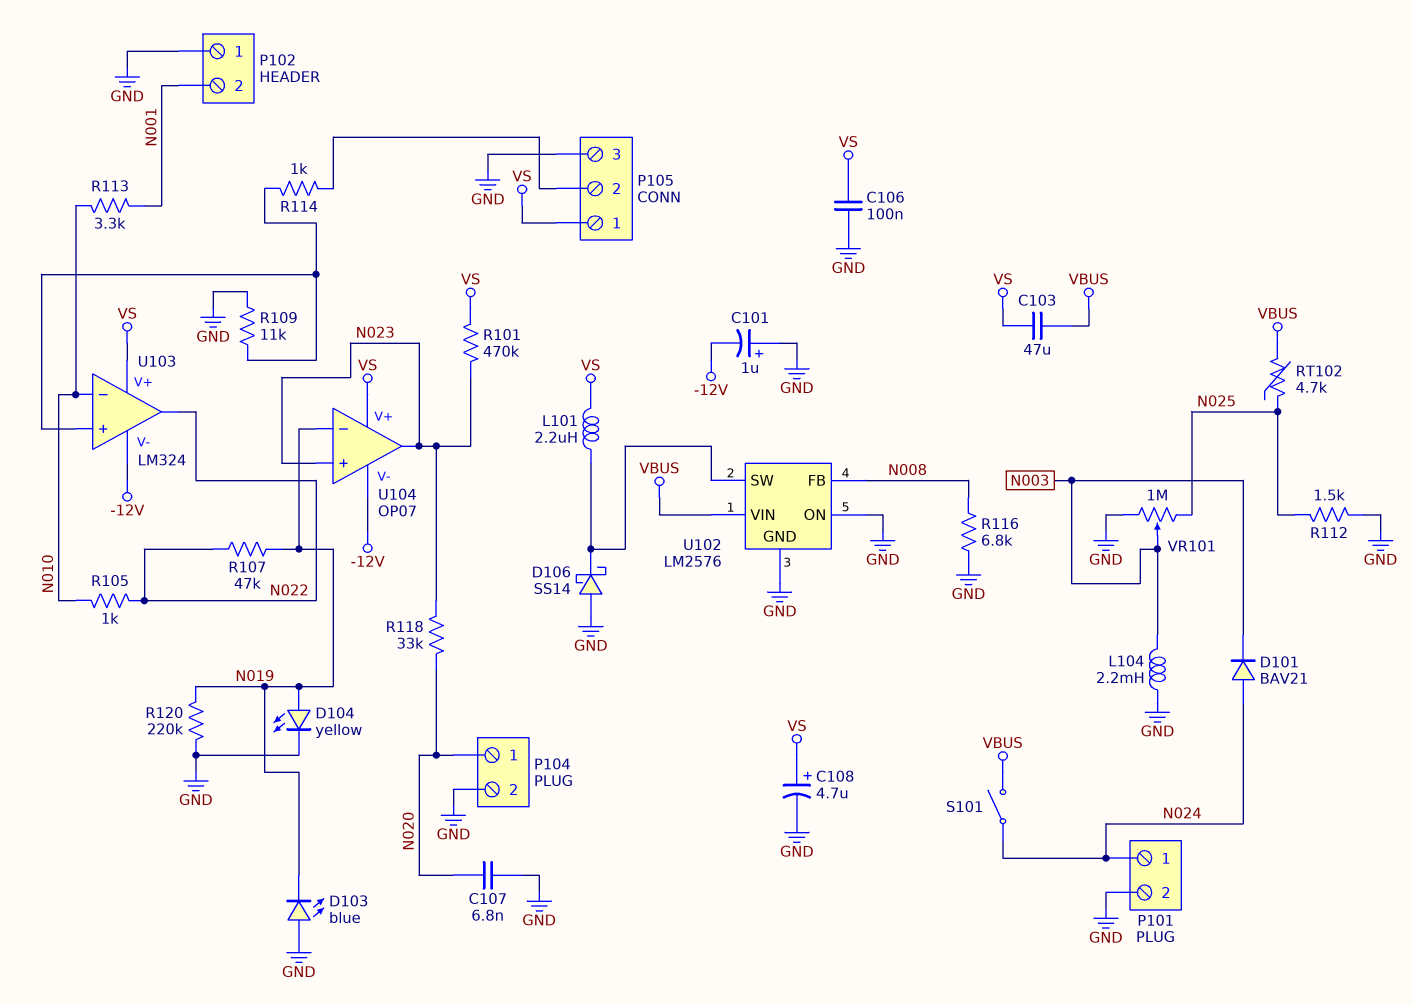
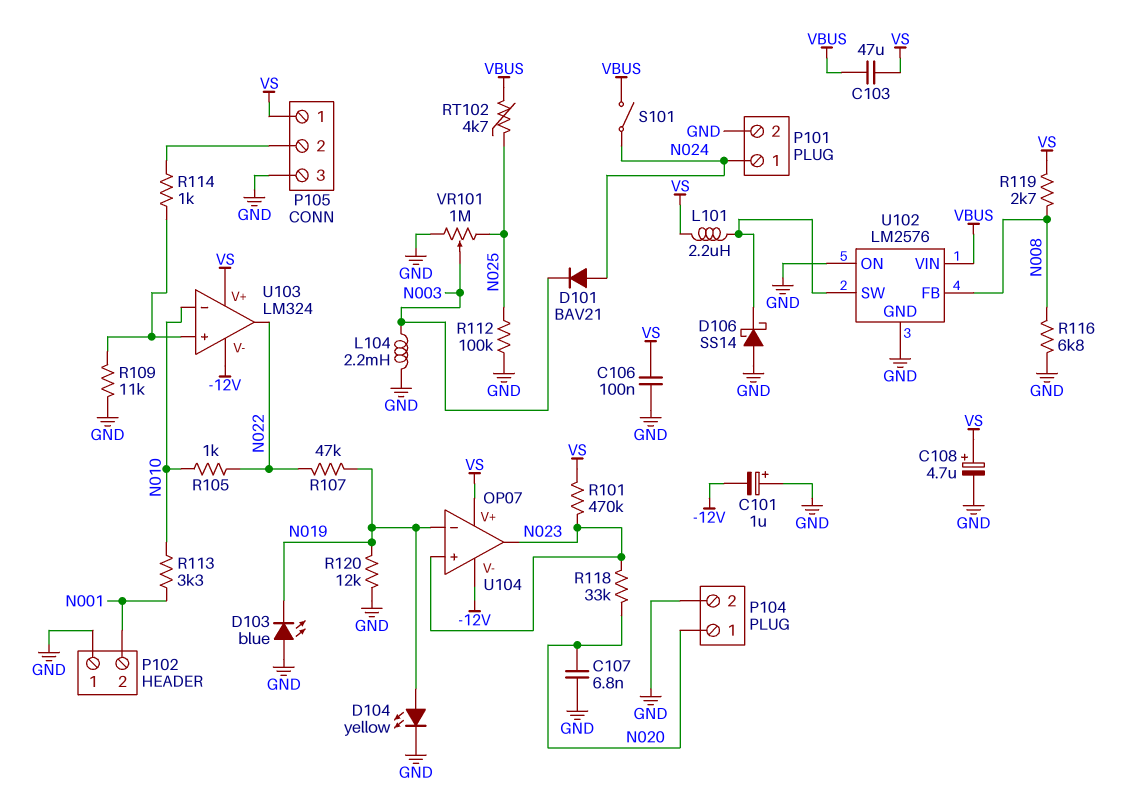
R112: 1.5k (GND, N025) -> 100k (GND, N025)
R119: none -> 2.7k (N008, VS)
R120: 220k (GND, N019) -> 12k (GND, N019)

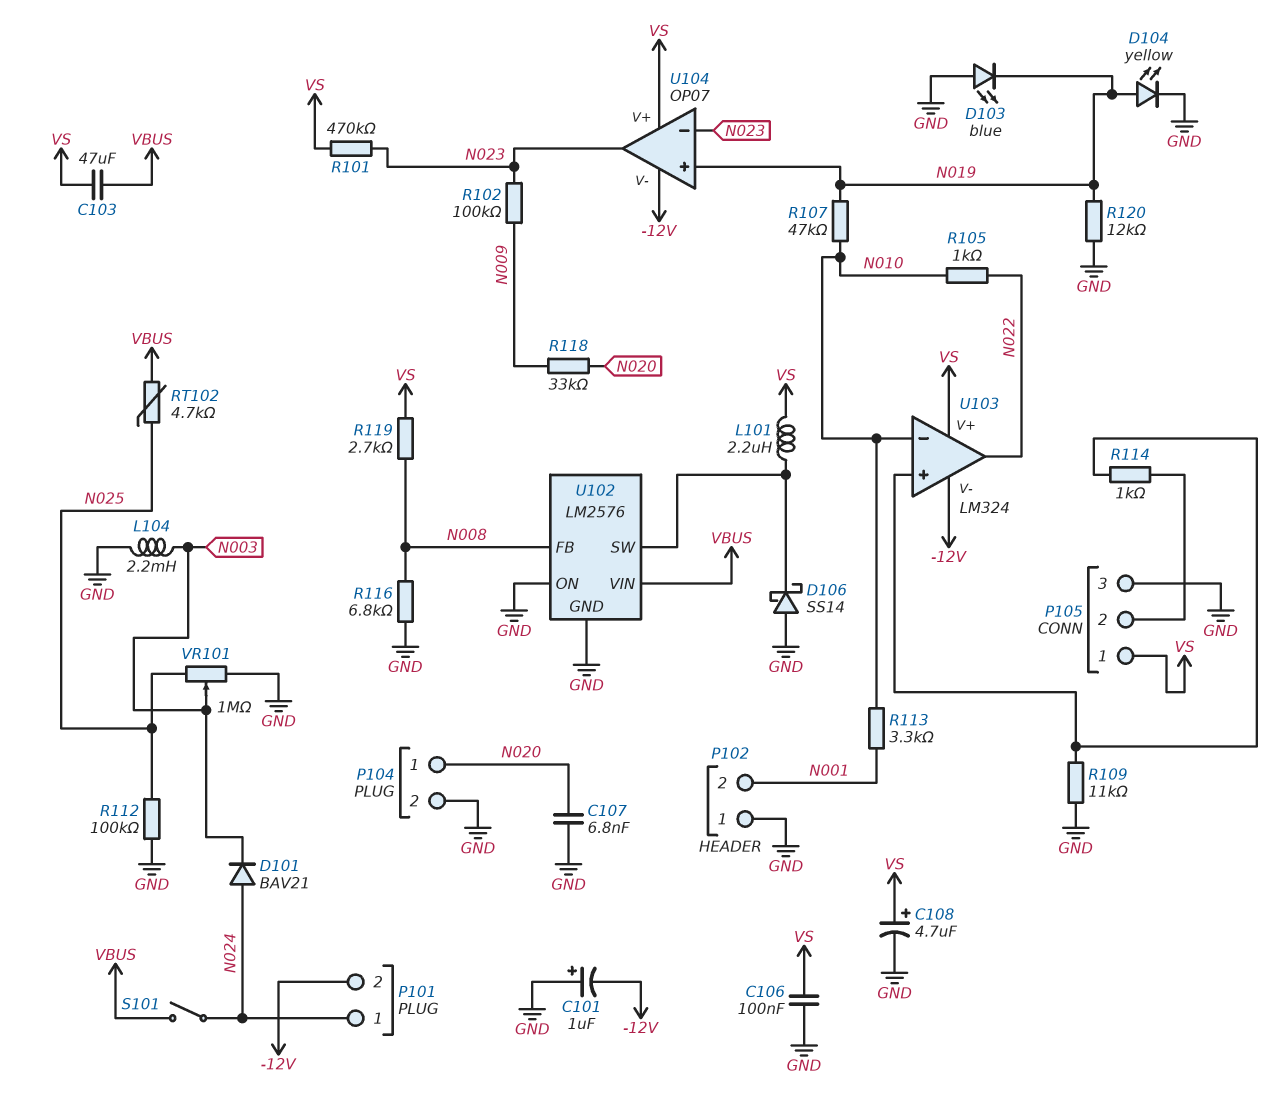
P101 pin 2: GND -> -12V
R102: none -> 100k (N009, N023)
R107: 47k (N019, N022) -> 47k (N010, N019)
R118: 33k (N020, N023) -> 33k (N009, N020)
U104 pin in+: N023 -> N019
U104 pin in-: N019 -> N023

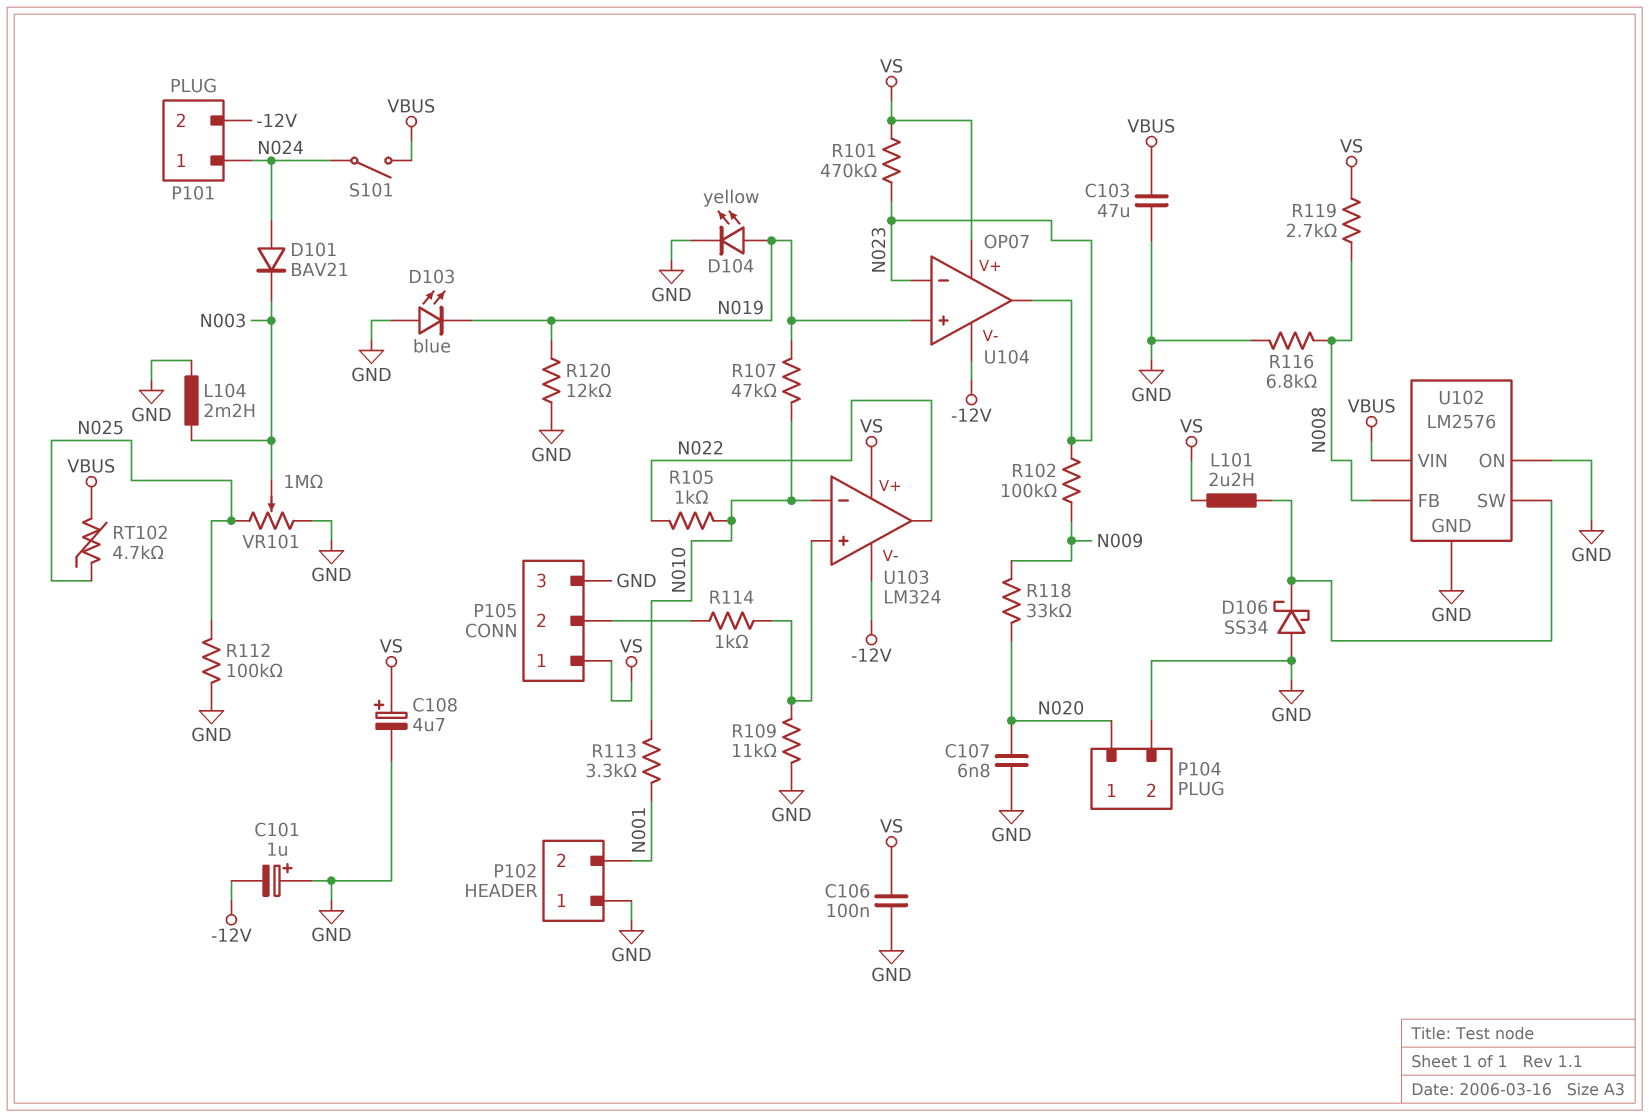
C103: 47uF (VBUS, VS) -> 47uF (GND, VBUS)
D106: schottky SS14 (A GND, K U102/SW) -> schottky SS34 (A GND, K U102/SW)

